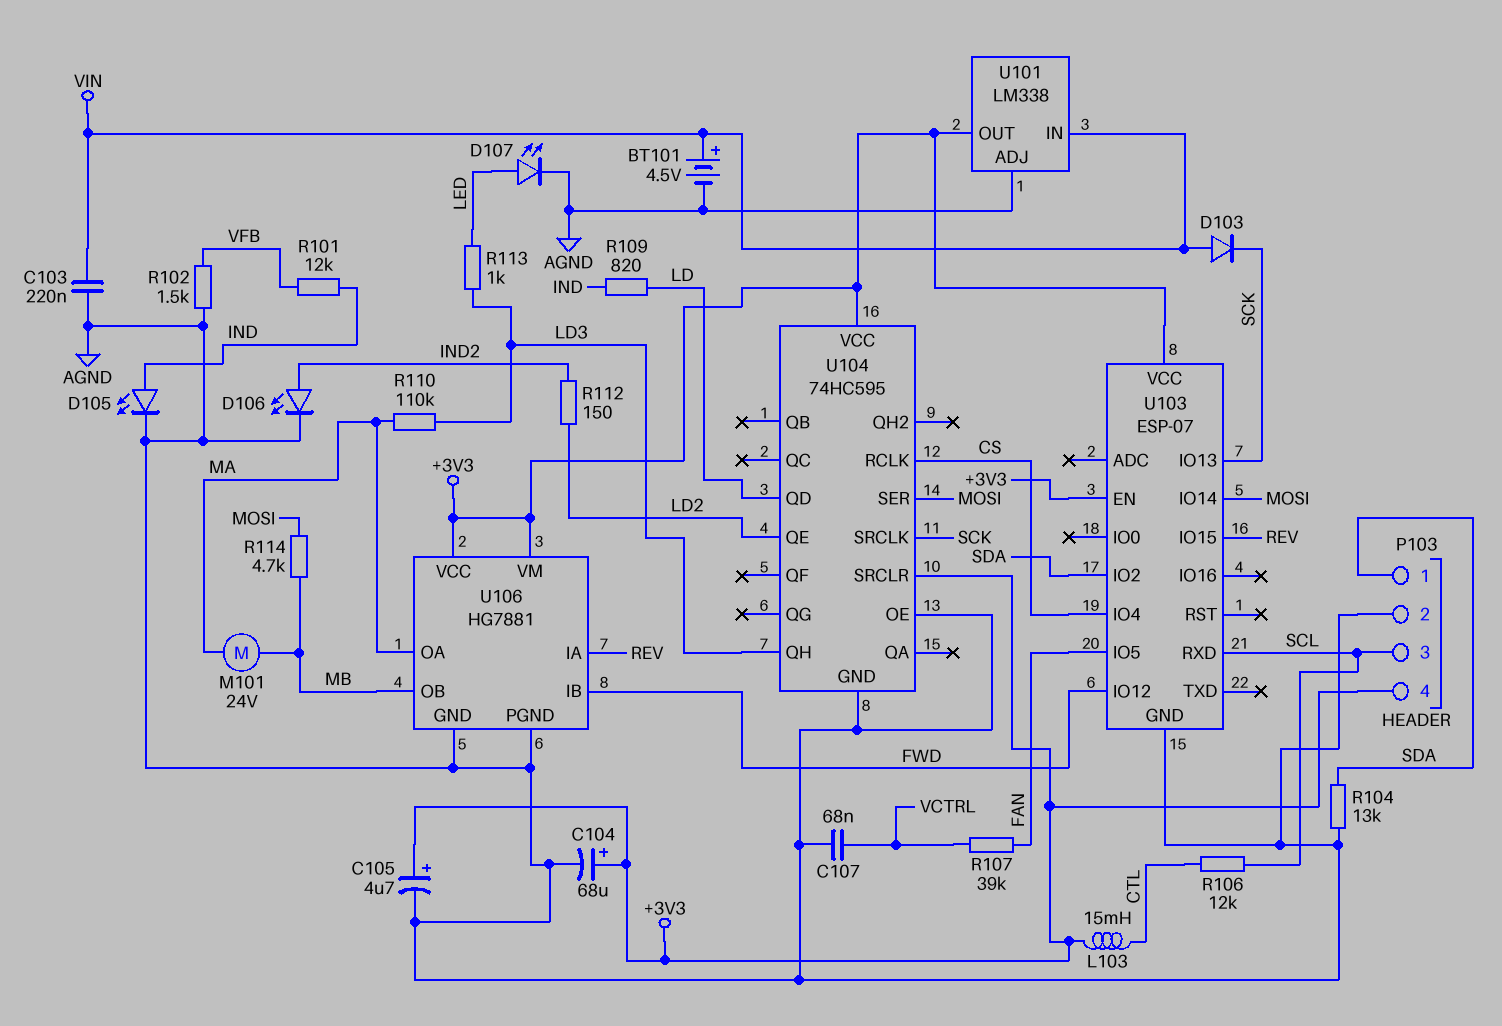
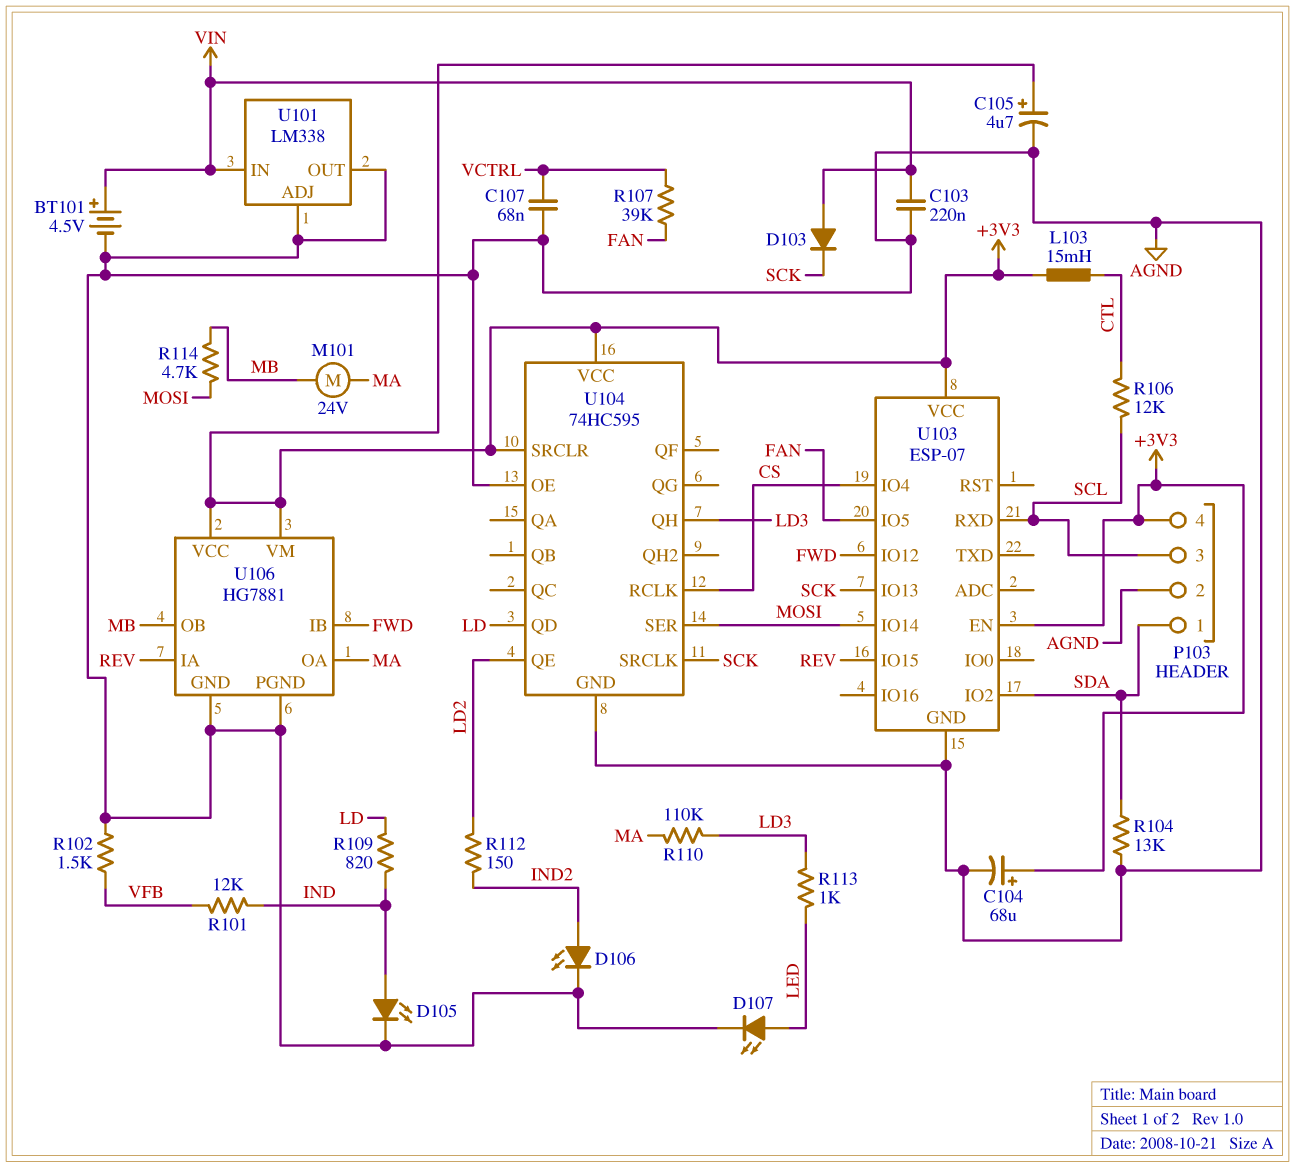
U101 pin OUT: +3V3 -> AGND

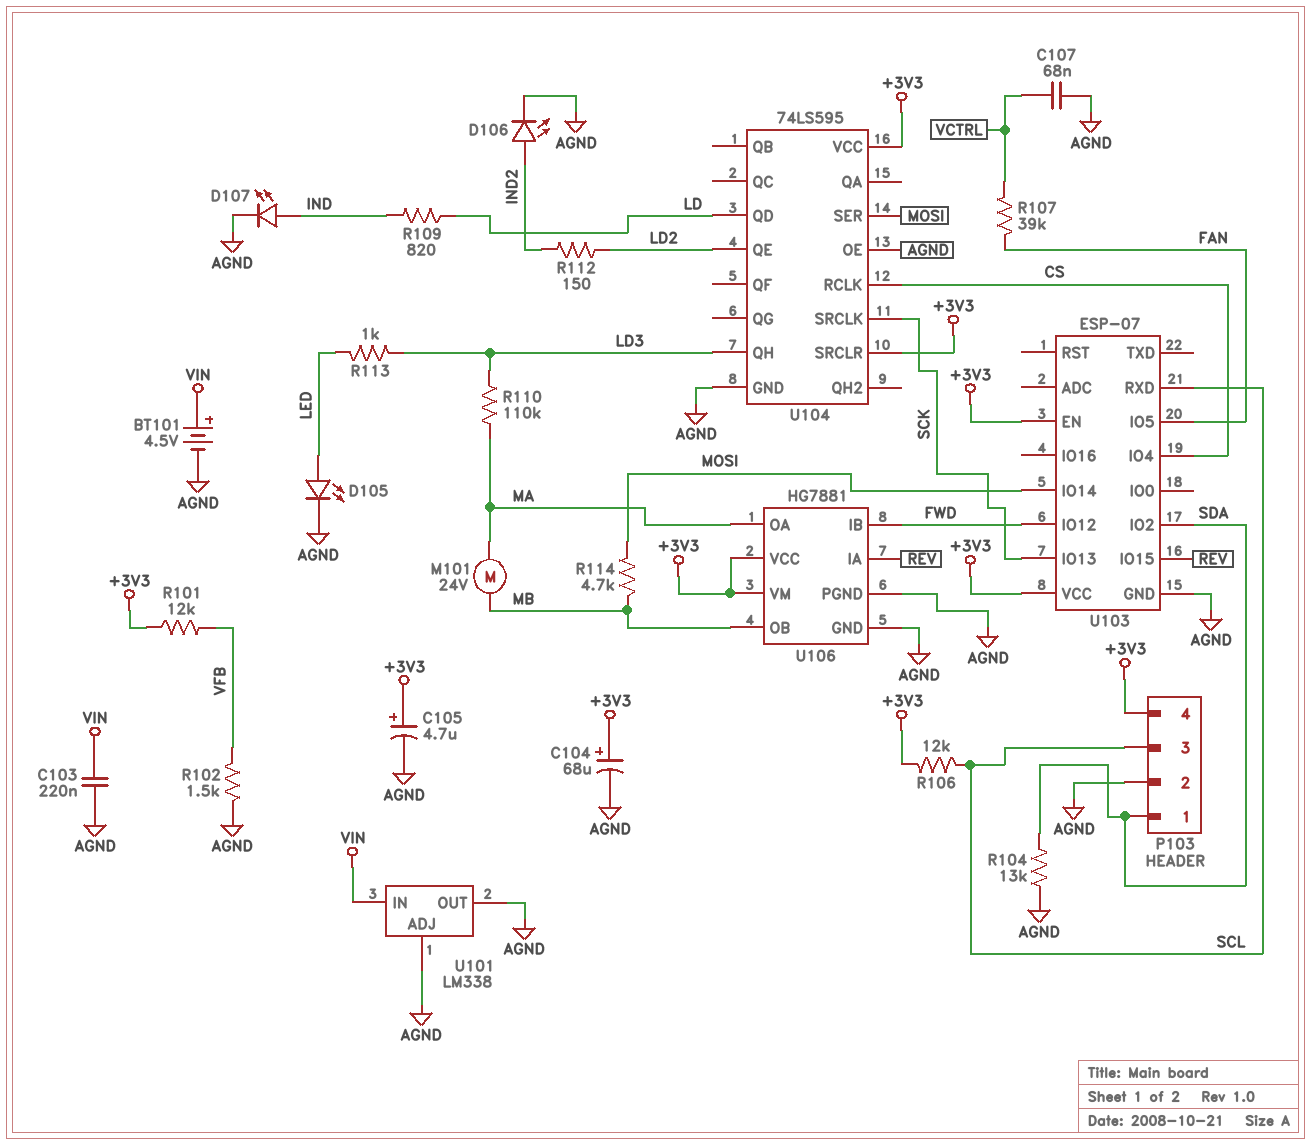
D103: diode (A VIN, K SCK) -> none
D105: LED (A IND, K AGND) -> LED (A LED, K AGND)
D107: LED (A LED, K AGND) -> LED (A IND, K AGND)
L103: 15mH (+3V3, CTL) -> none
R101: 12k (IND, VFB) -> 12k (+3V3, VFB)
R106: 12k (CTL, SCL) -> 12k (+3V3, SCL)
U104: 74HC595 -> 74LS595

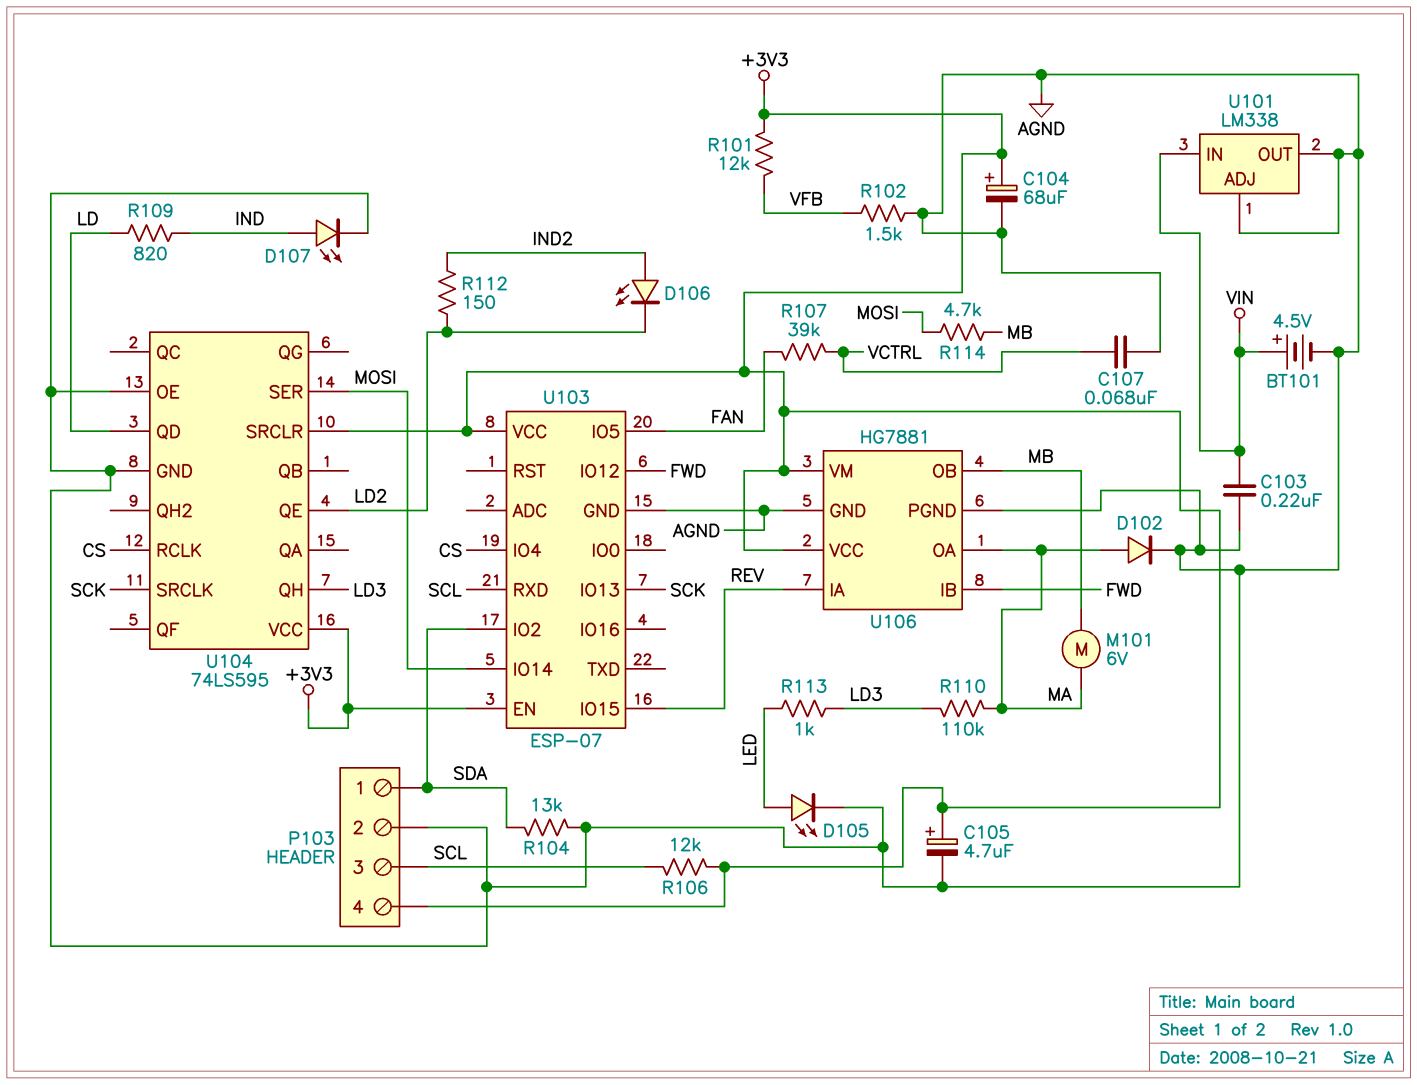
D102: none -> diode (A MA, K AGND)
D106: LED (A IND2, K AGND) -> LED (A IND2, K LD2)
M101: motor 24V (MA, MB) -> motor 6V (MA, MB)

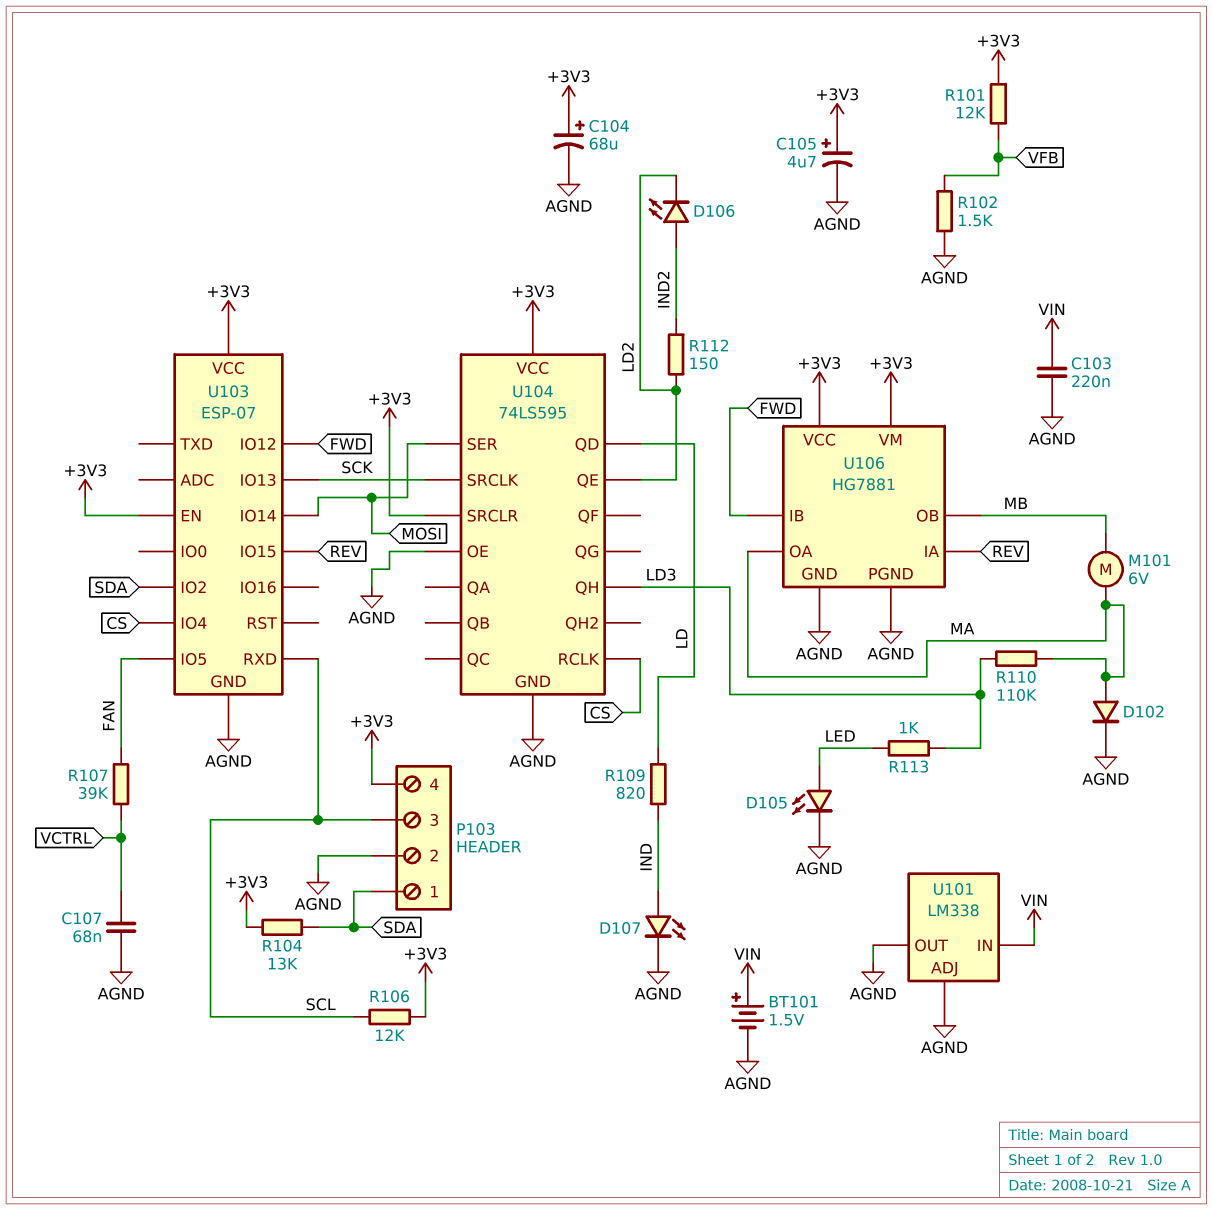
BT101: 4.5V (plus VIN, minus AGND) -> 1.5V (plus VIN, minus AGND)
R104: 13k (AGND, SDA) -> 13k (+3V3, SDA)
R114: 4.7k (MB, MOSI) -> none

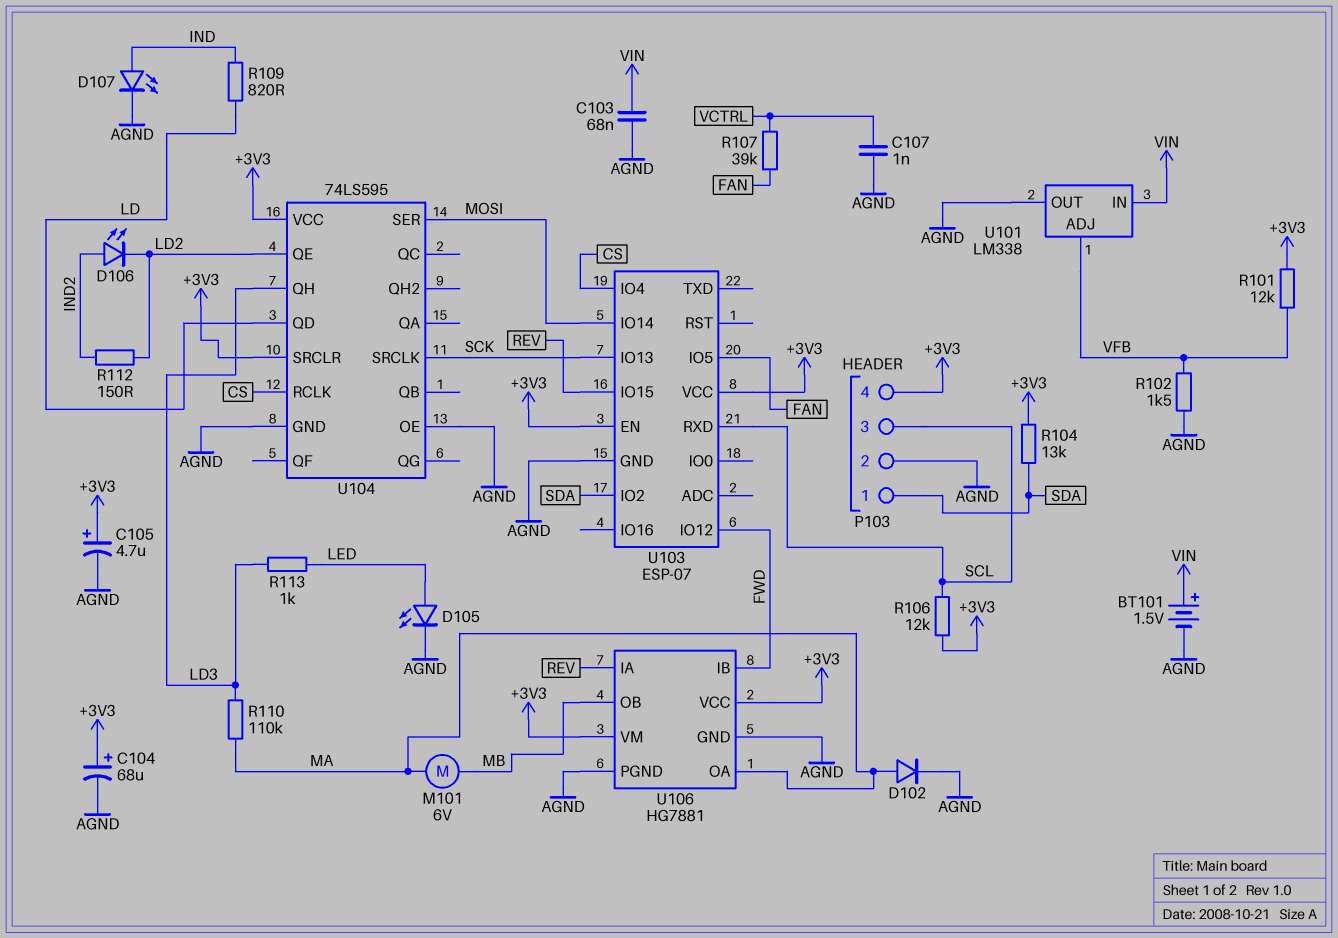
C103: 220nF (AGND, VIN) -> 68nF (AGND, VIN)
C107: 68nF (AGND, VCTRL) -> 1nF (AGND, VCTRL)
U101 pin ADJ: AGND -> VFB

